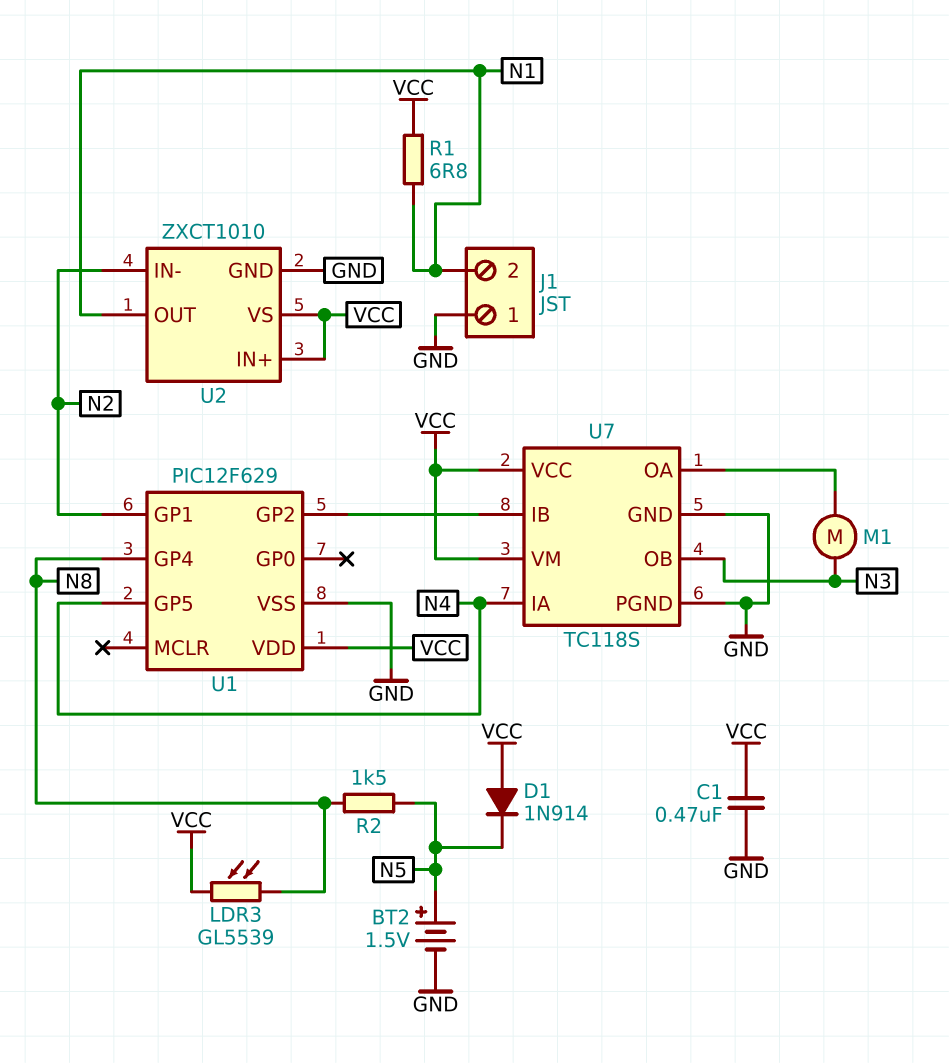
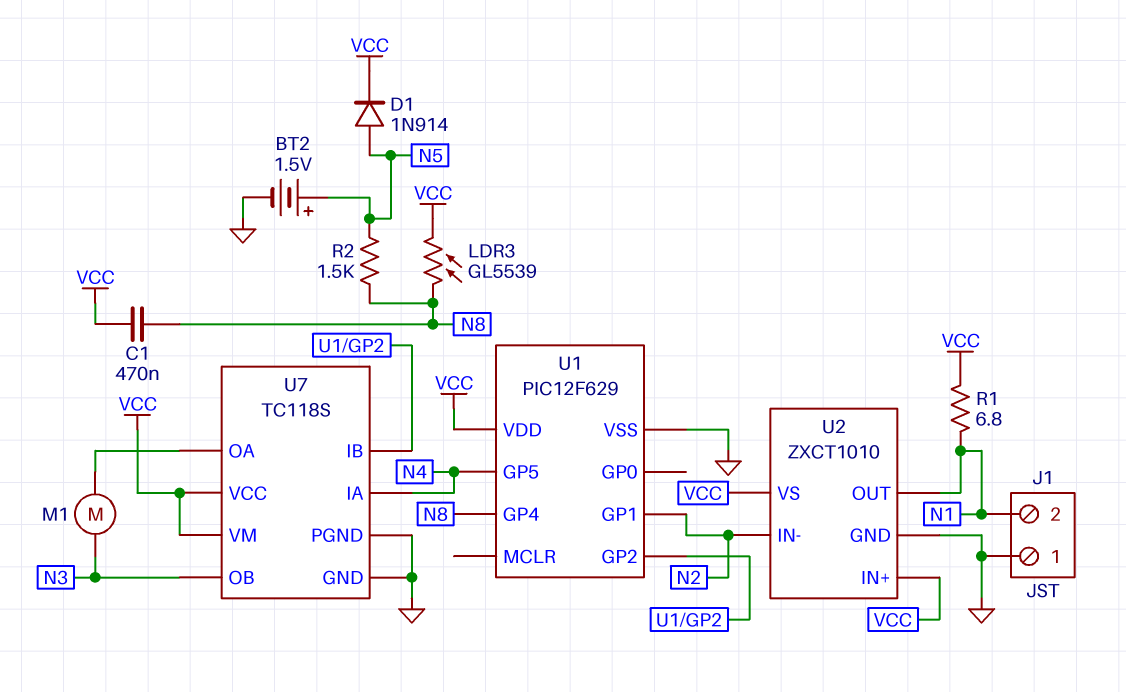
C1: 470nF (GND, VCC) -> 470nF (N8, VCC)
D1: diode 1N914 (A VCC, K N5) -> diode 1N914 (A N5, K VCC)

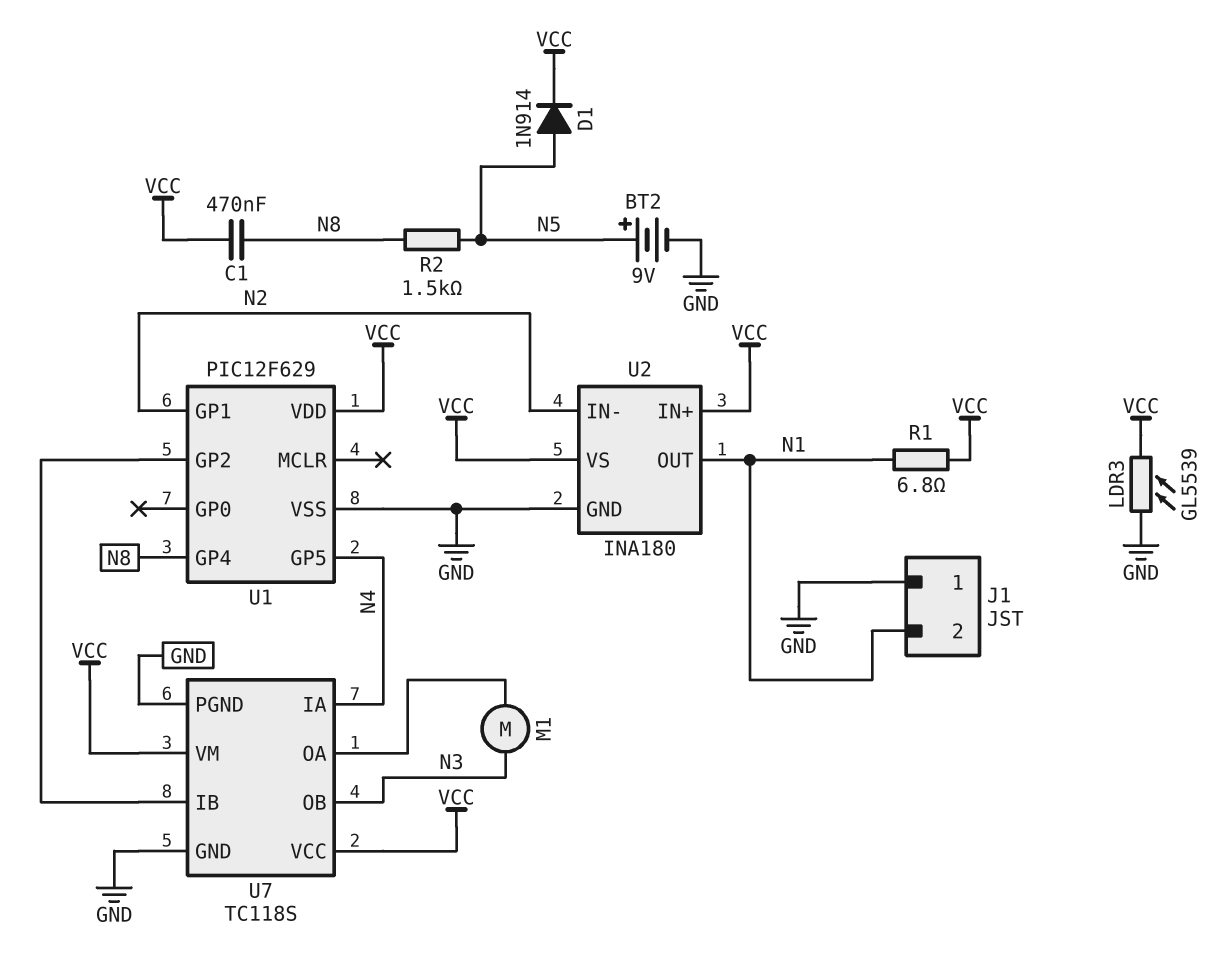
BT2: 1.5V (plus N5, minus GND) -> 9V (plus N5, minus GND)
LDR3: GL5539 (N8, VCC) -> GL5539 (GND, VCC)
U2: ZXCT1010 -> INA180

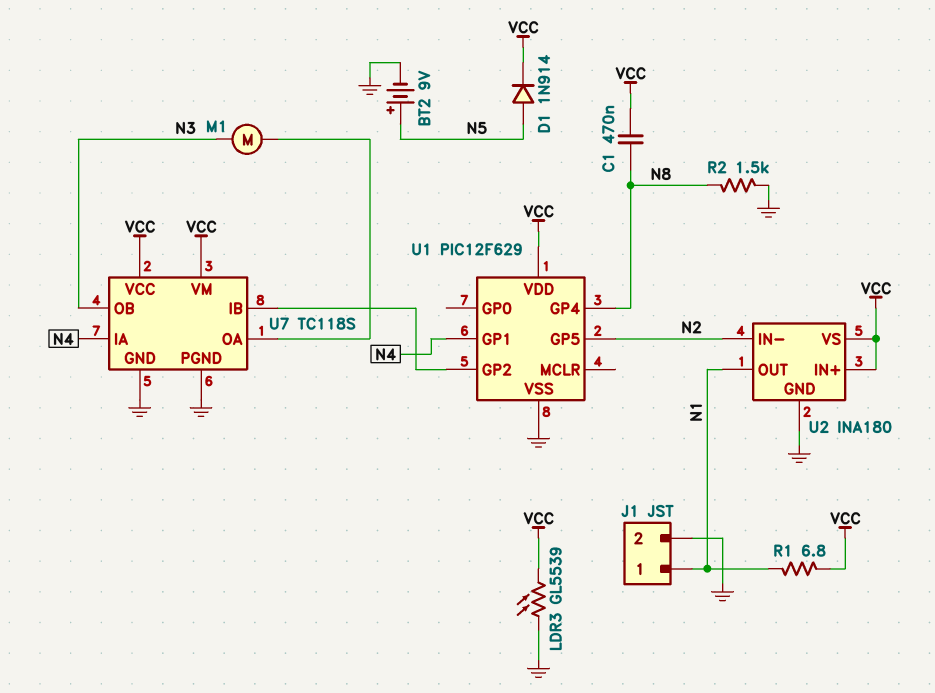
J1 pin 1: GND -> N1
J1 pin 2: N1 -> GND
R2: 1.5k (N5, N8) -> 1.5k (GND, N8)
U1 pin GP1: N2 -> N4
U1 pin GP5: N4 -> N2

